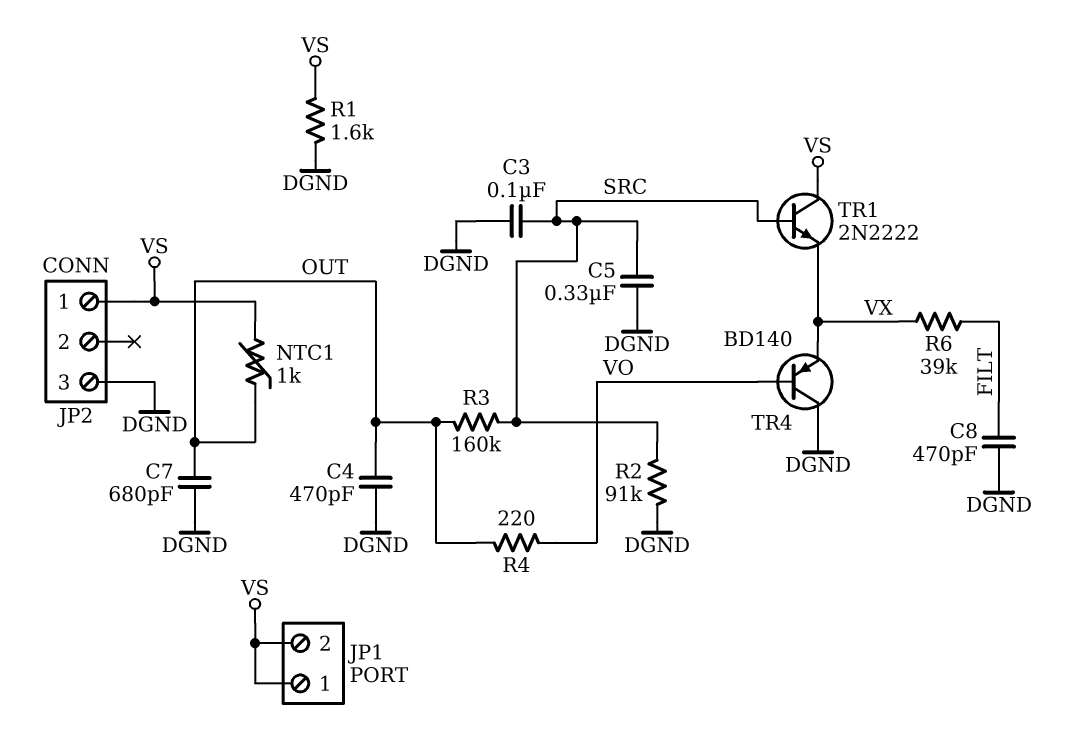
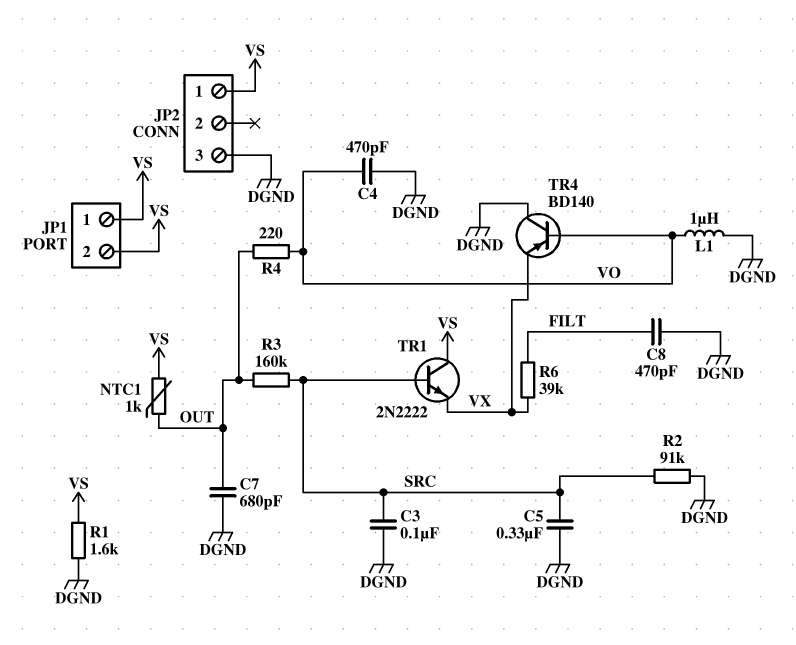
C4: 470pF (DGND, OUT) -> 470pF (DGND, VO)
L1: none -> 1uH (DGND, VO)

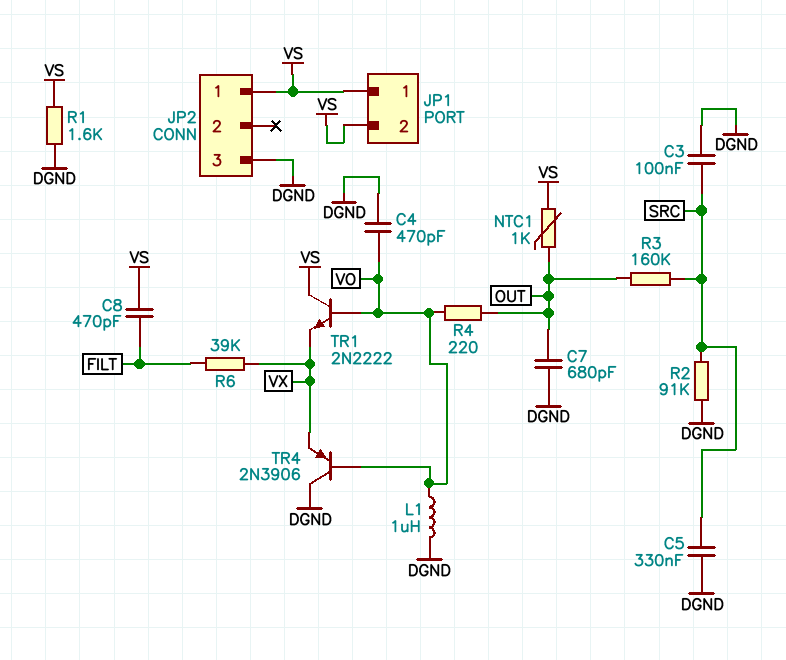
C8: 470pF (DGND, FILT) -> 470pF (FILT, VS)
TR1: NPN 2N2222 (B SRC, C VS, E VX) -> NPN 2N2222 (B VO, C VS, E VX)
TR4: PNP BD140 (B VO, C DGND, E VX) -> PNP 2N3906 (B VO, C DGND, E VX)

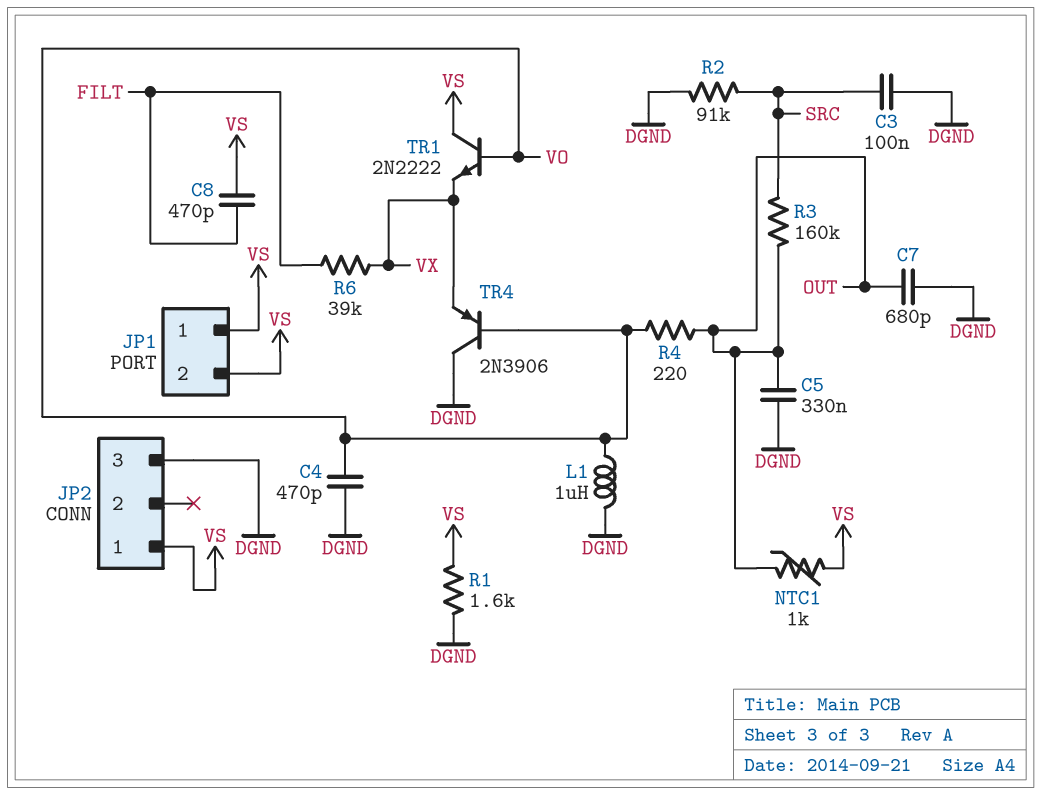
C5: 330nF (DGND, SRC) -> 330nF (DGND, OUT)

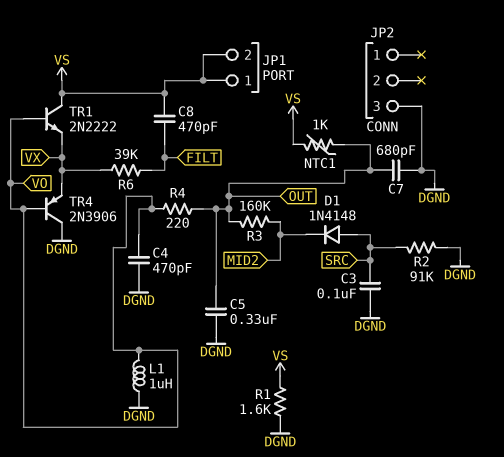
D1: none -> diode 1N4148 (A SRC, K MID2)
JP2 pin 1: VS -> none
R3: 160k (OUT, SRC) -> 160k (MID2, OUT)

